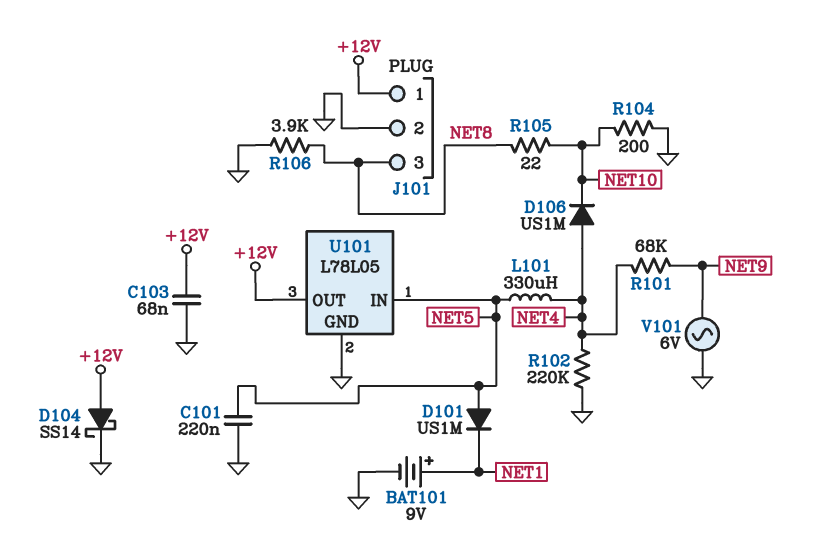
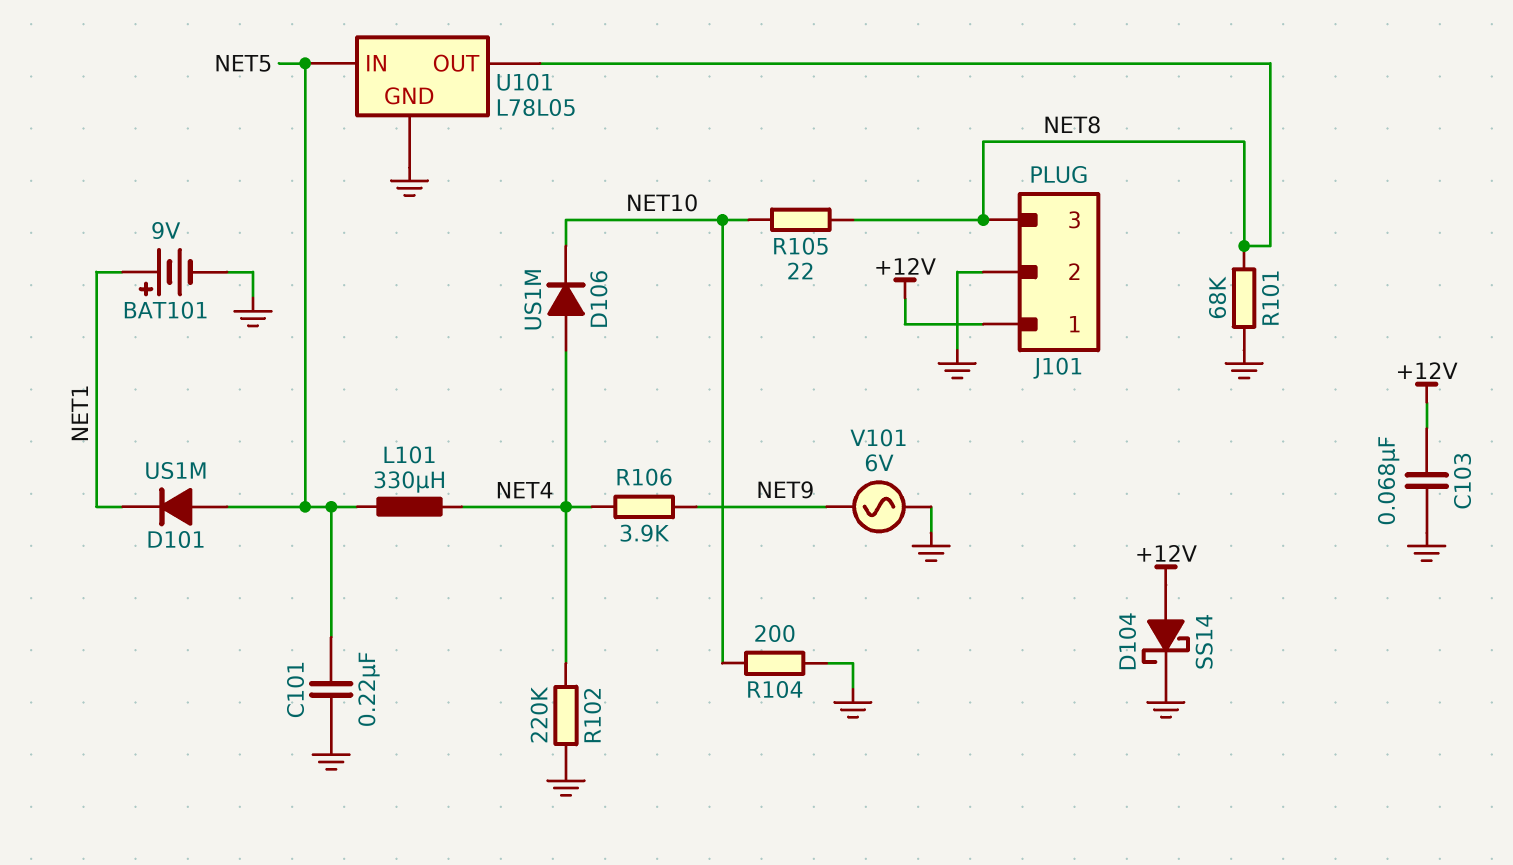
R101: 68k (NET4, NET9) -> 68k (GND, NET8)
R106: 3.9k (GND, NET8) -> 3.9k (NET4, NET9)
U101 pin OUT: +12V -> NET8

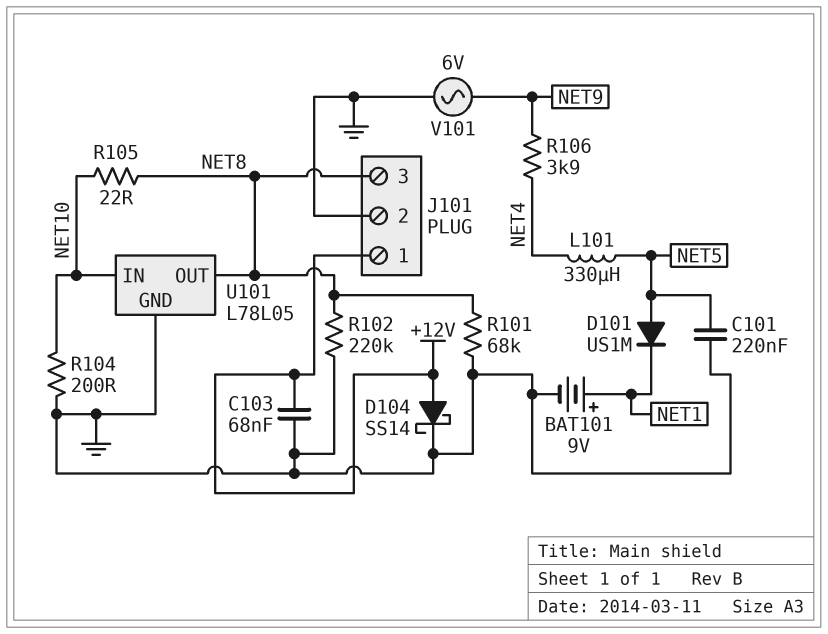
D106: diode US1M (A NET4, K NET10) -> none
R102: 220k (GND, NET4) -> 220k (GND, NET8)
U101 pin IN: NET5 -> NET10

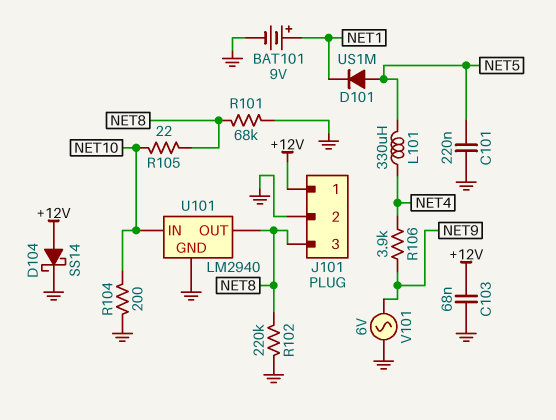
U101: L78L05 -> LM2940

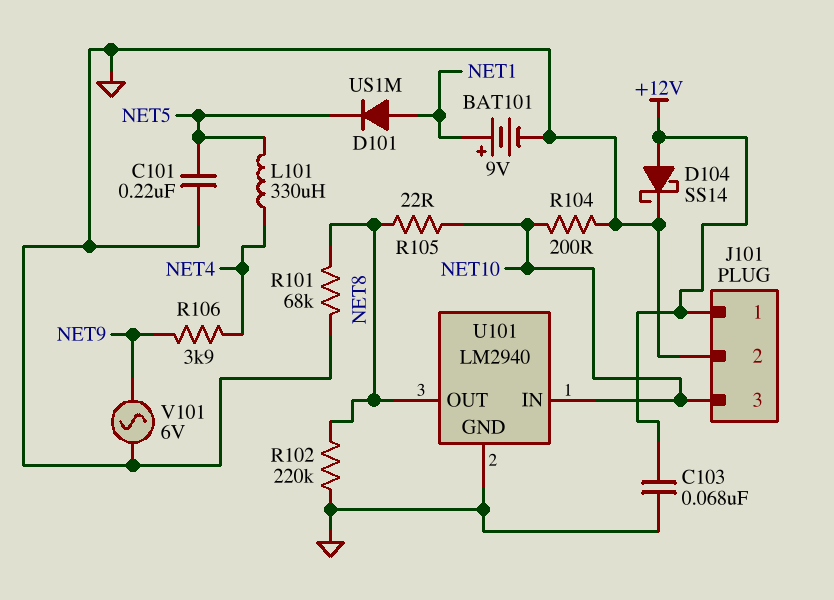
D101: diode US1M (A NET5, K NET1) -> diode US1M (A NET1, K NET5)
J101 pin 3: NET8 -> NET10

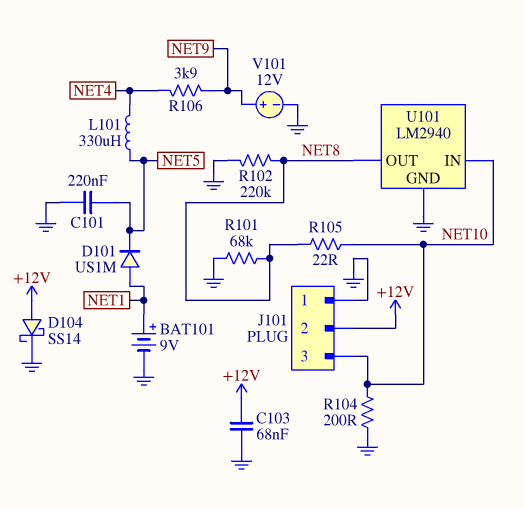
J101 pin 1: +12V -> GND
J101 pin 2: GND -> +12V
V101: AC 6V (GND, NET9) -> 12V (plus NET9, minus GND)

